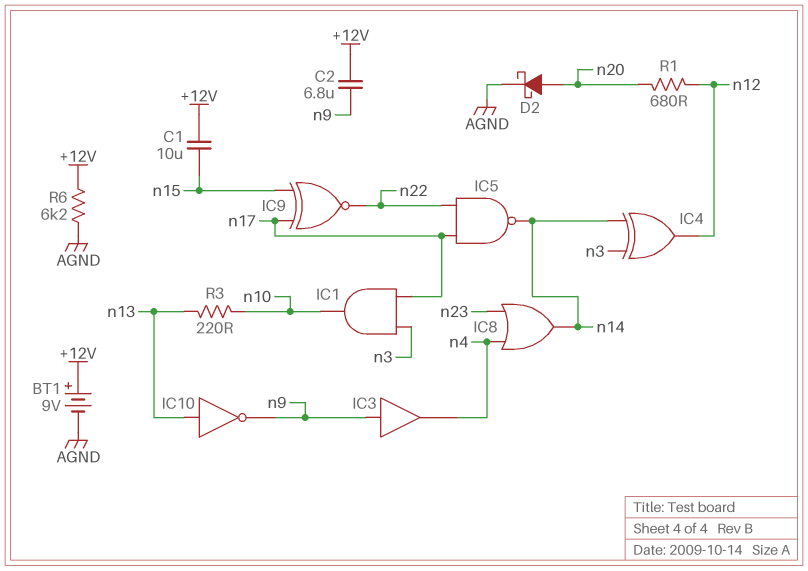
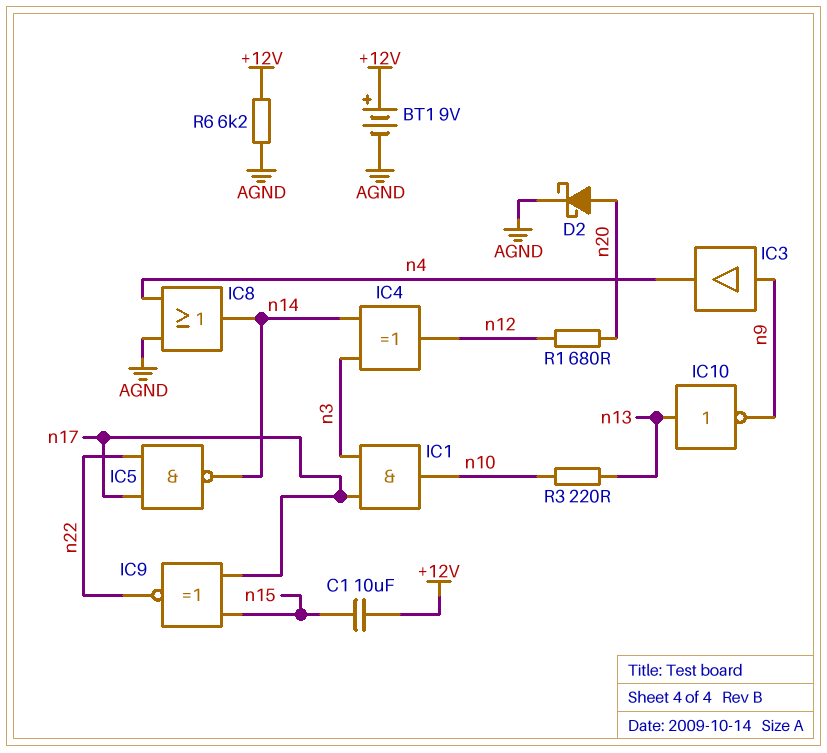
C2: 6.8uF (+12V, n9) -> none
IC8: OR (in n4, in n23, out n14) -> OR (in AGND, in n4, out n14)

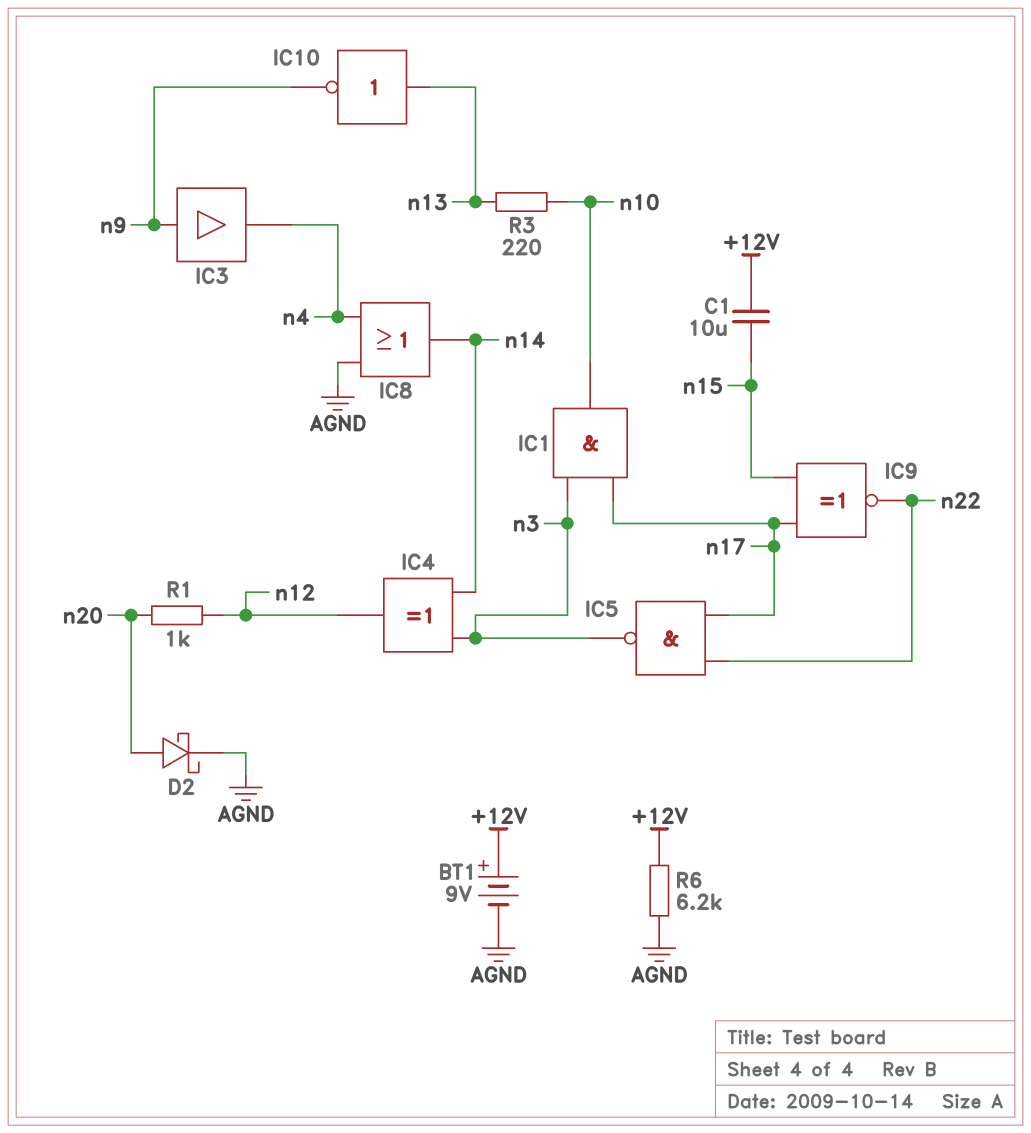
IC5: NAND (in n17, in n22, out n14) -> NAND (in n17, in n22, out n3)
R1: 680 (n12, n20) -> 1k (n12, n20)

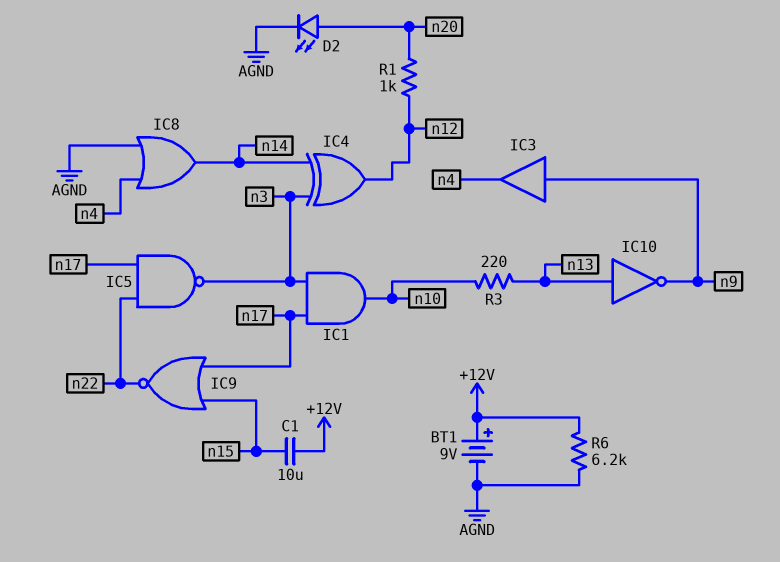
D2: schottky (A n20, K AGND) -> LED (A n20, K AGND)
IC9: XNOR (in n15, in n17, out n22) -> NOR (in n15, in n17, out n22)

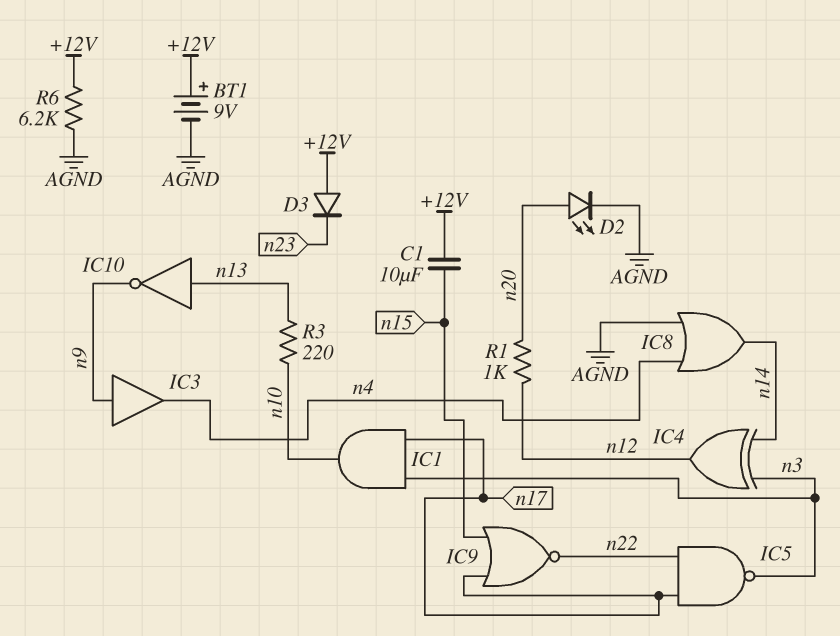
D3: none -> diode (A +12V, K n23)

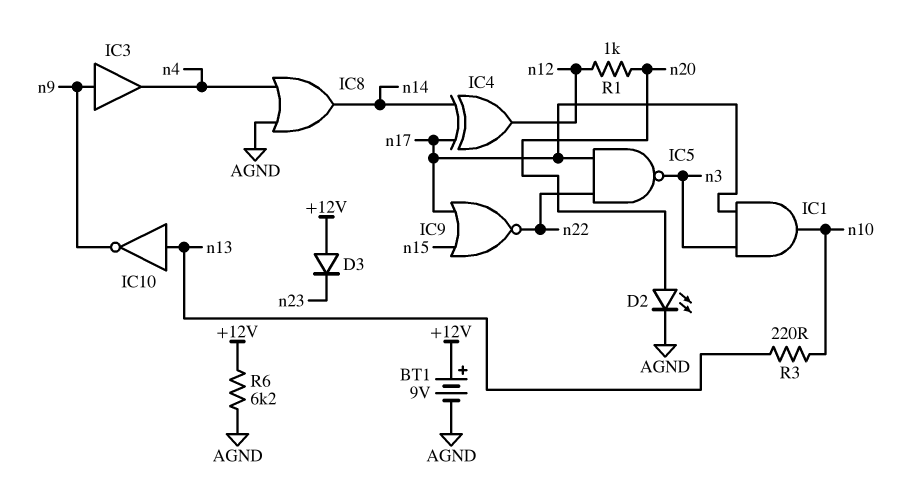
C1: 10uF (+12V, n15) -> none
IC4: XOR (in n3, in n14, out n12) -> XOR (in n14, in n17, out n12)

